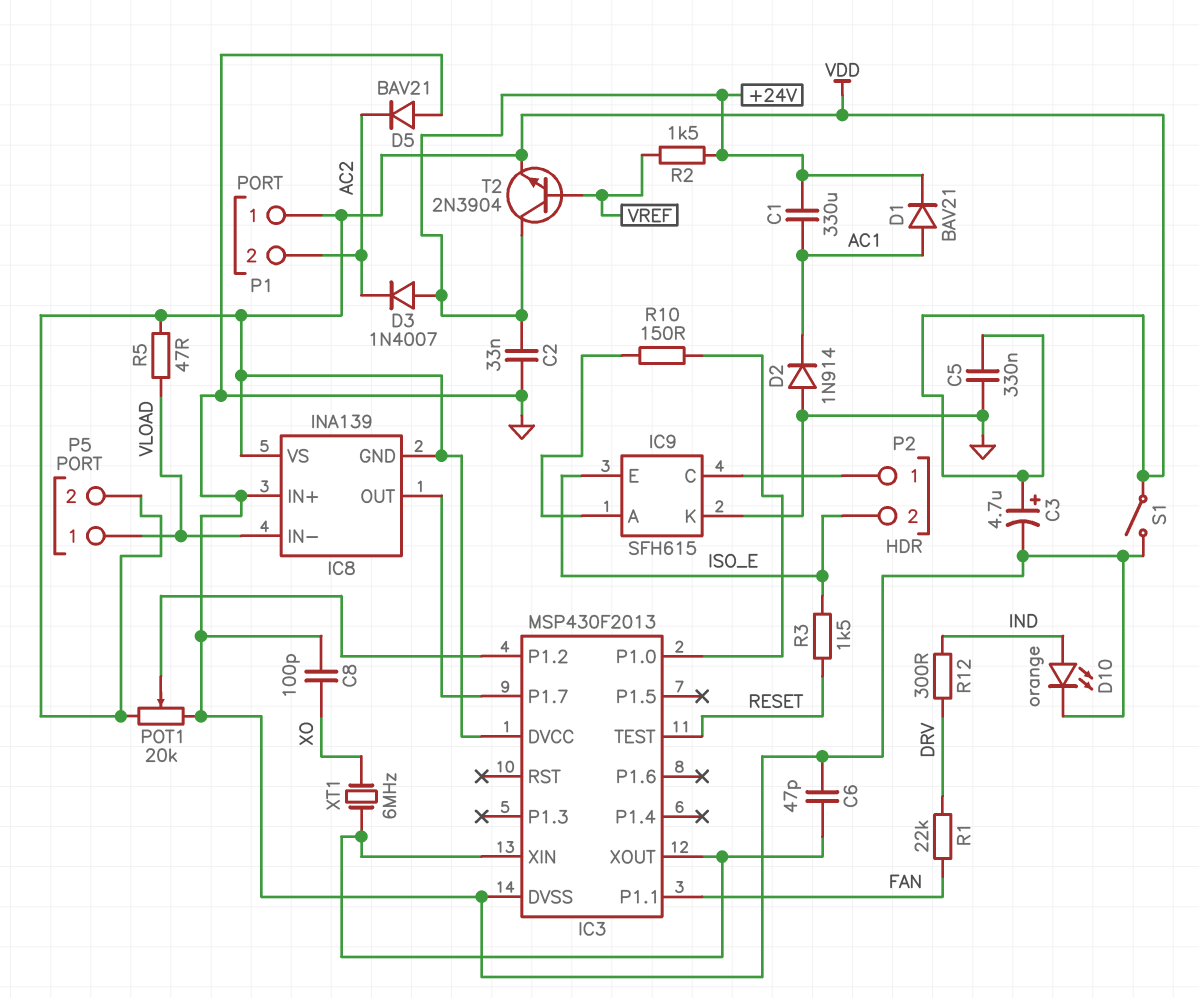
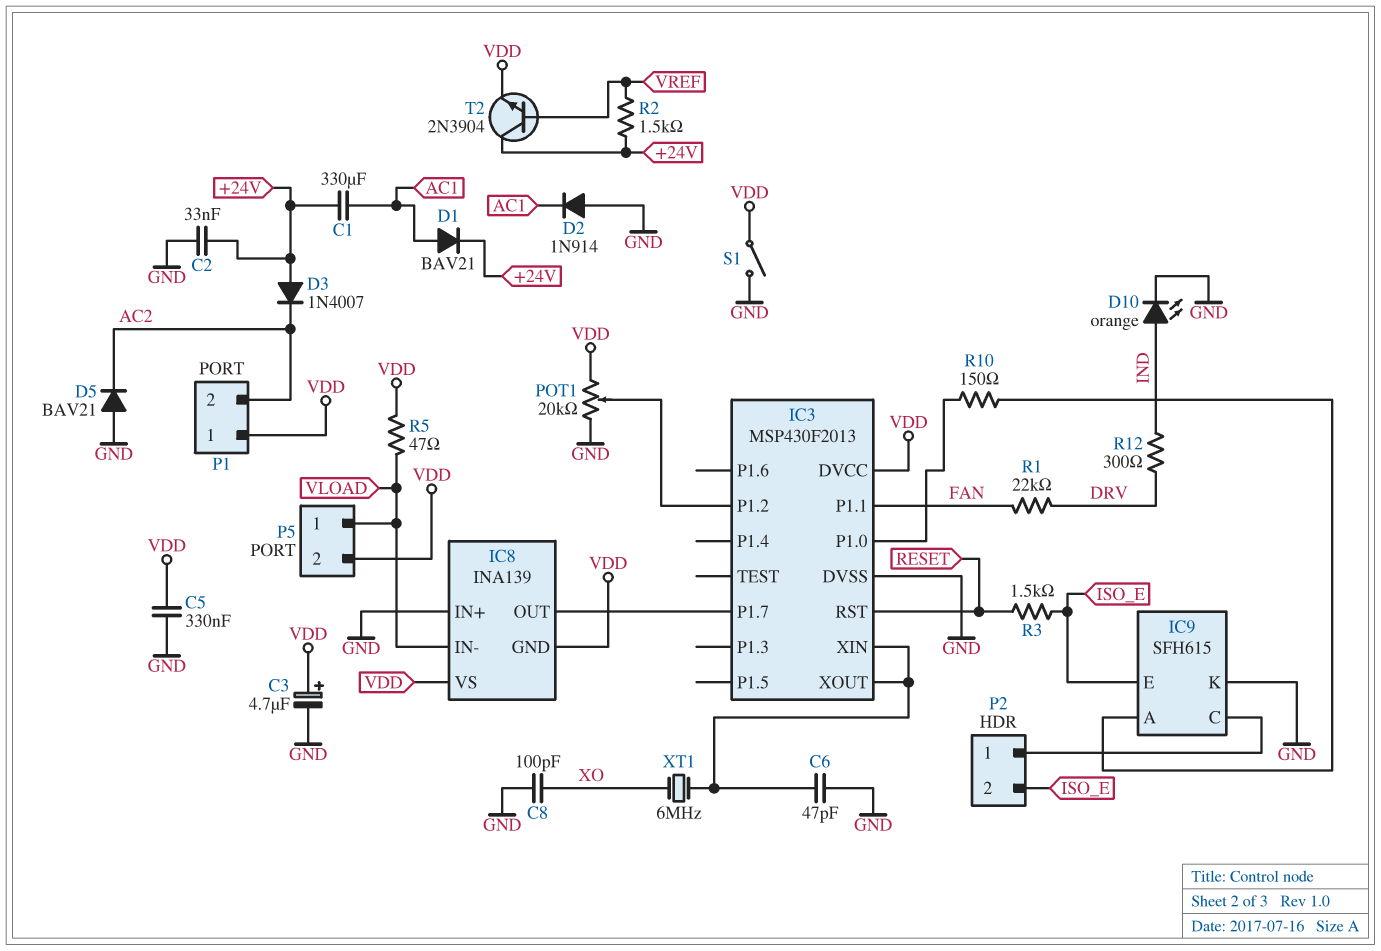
IC3 pin RST: none -> RESET
IC3 pin TEST: RESET -> none

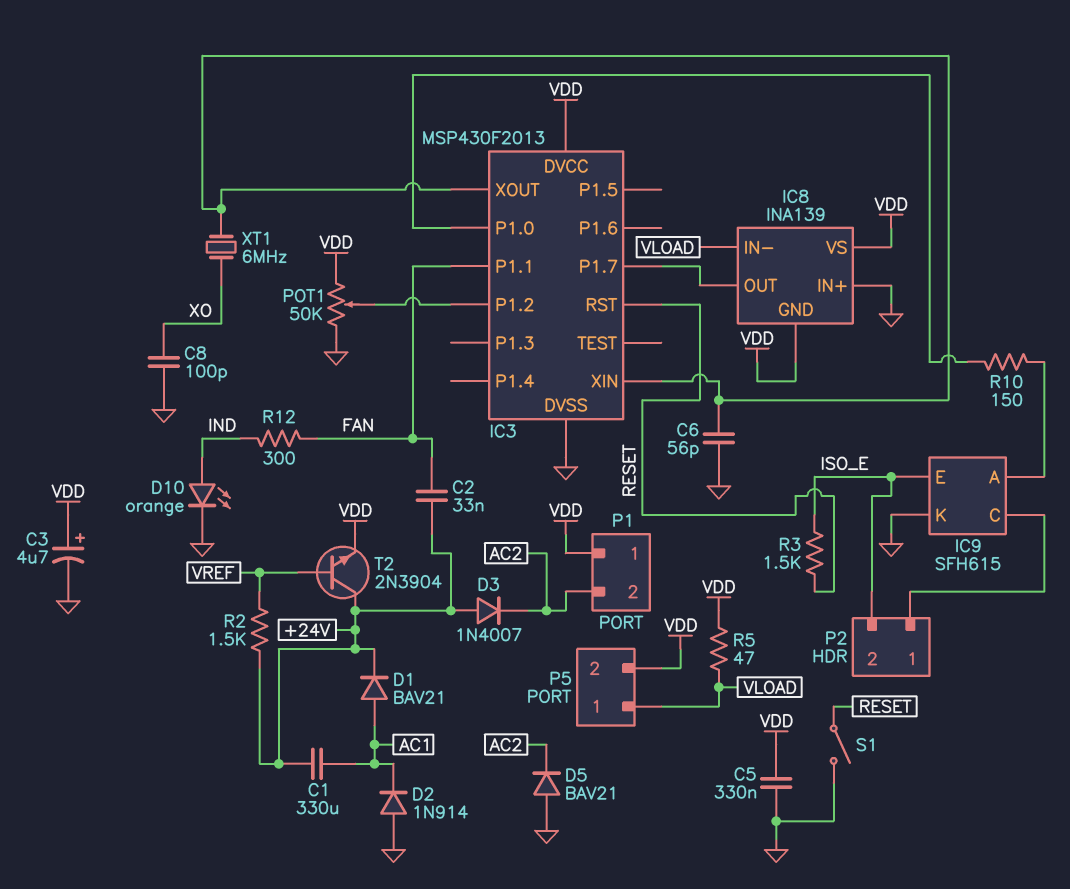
C2: 33nF (+24V, GND) -> 33nF (+24V, FAN)
C6: 47pF (GND, IC3/XIN) -> 56pF (GND, IC3/XIN)
POT1: 20k (GND, VDD, wiper IC3/P1.2) -> 50k (GND, VDD, wiper IC3/P1.2)
R1: 22k (DRV, FAN) -> none
R12: 300 (DRV, IND) -> 300 (FAN, IND)
S1: switch (GND, VDD) -> switch (GND, RESET)

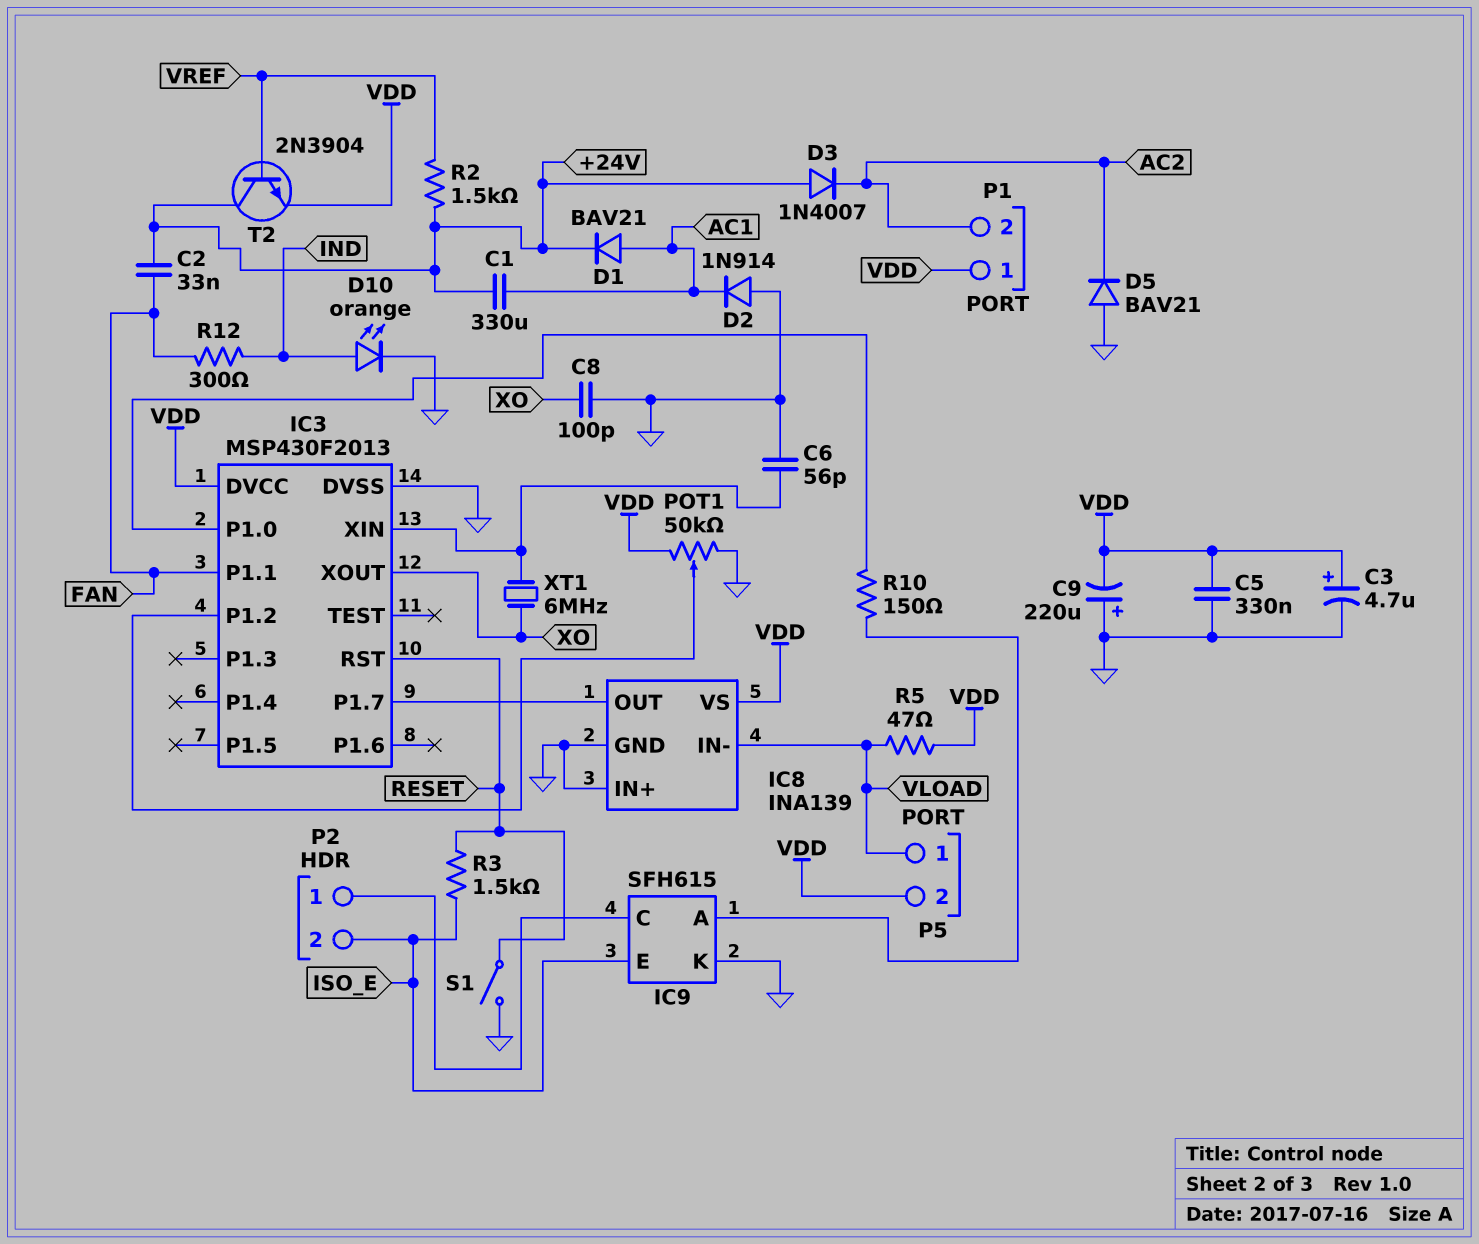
C9: none -> 220uF (plus GND, minus VDD)
IC3 pin XOUT: IC3/XIN -> XO
IC8 pin GND: VDD -> GND

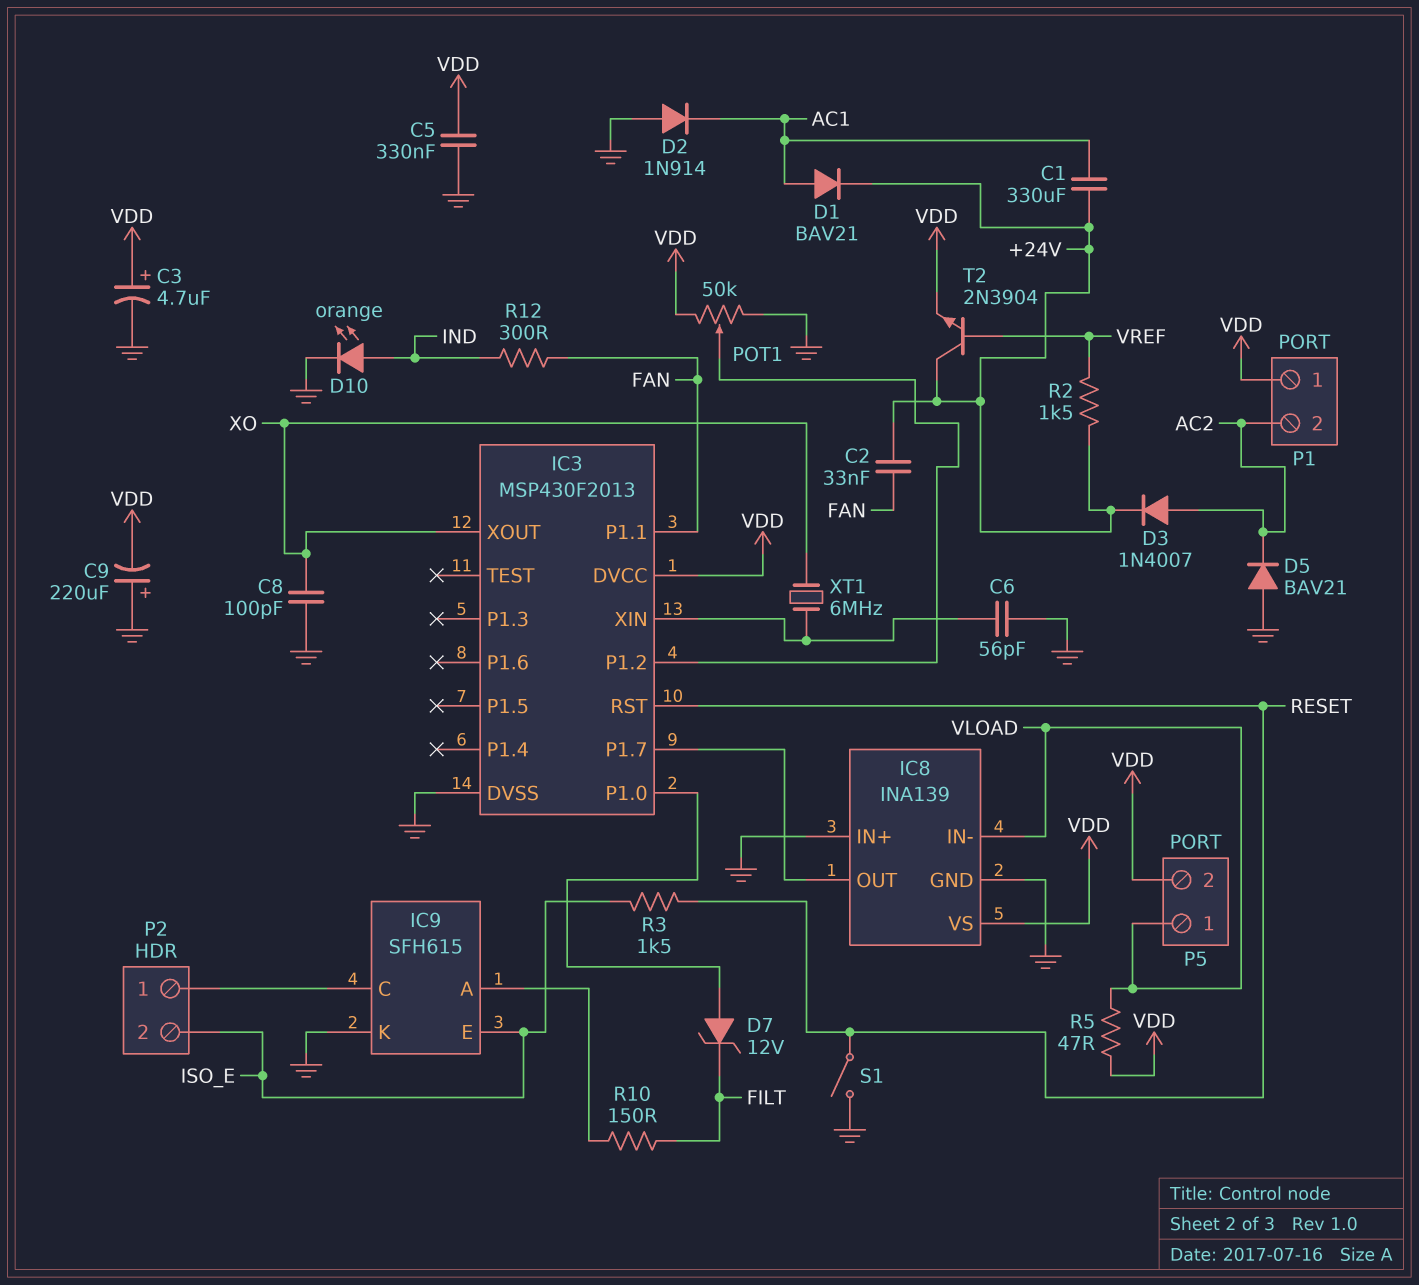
D3: diode 1N4007 (A +24V, K AC2) -> diode 1N4007 (A AC2, K +24V)
D7: none -> zener 12V (A IC3/P1.0, K FILT)
R10: 150 (IC3/P1.0, IC9/A) -> 150 (FILT, IC9/A)

